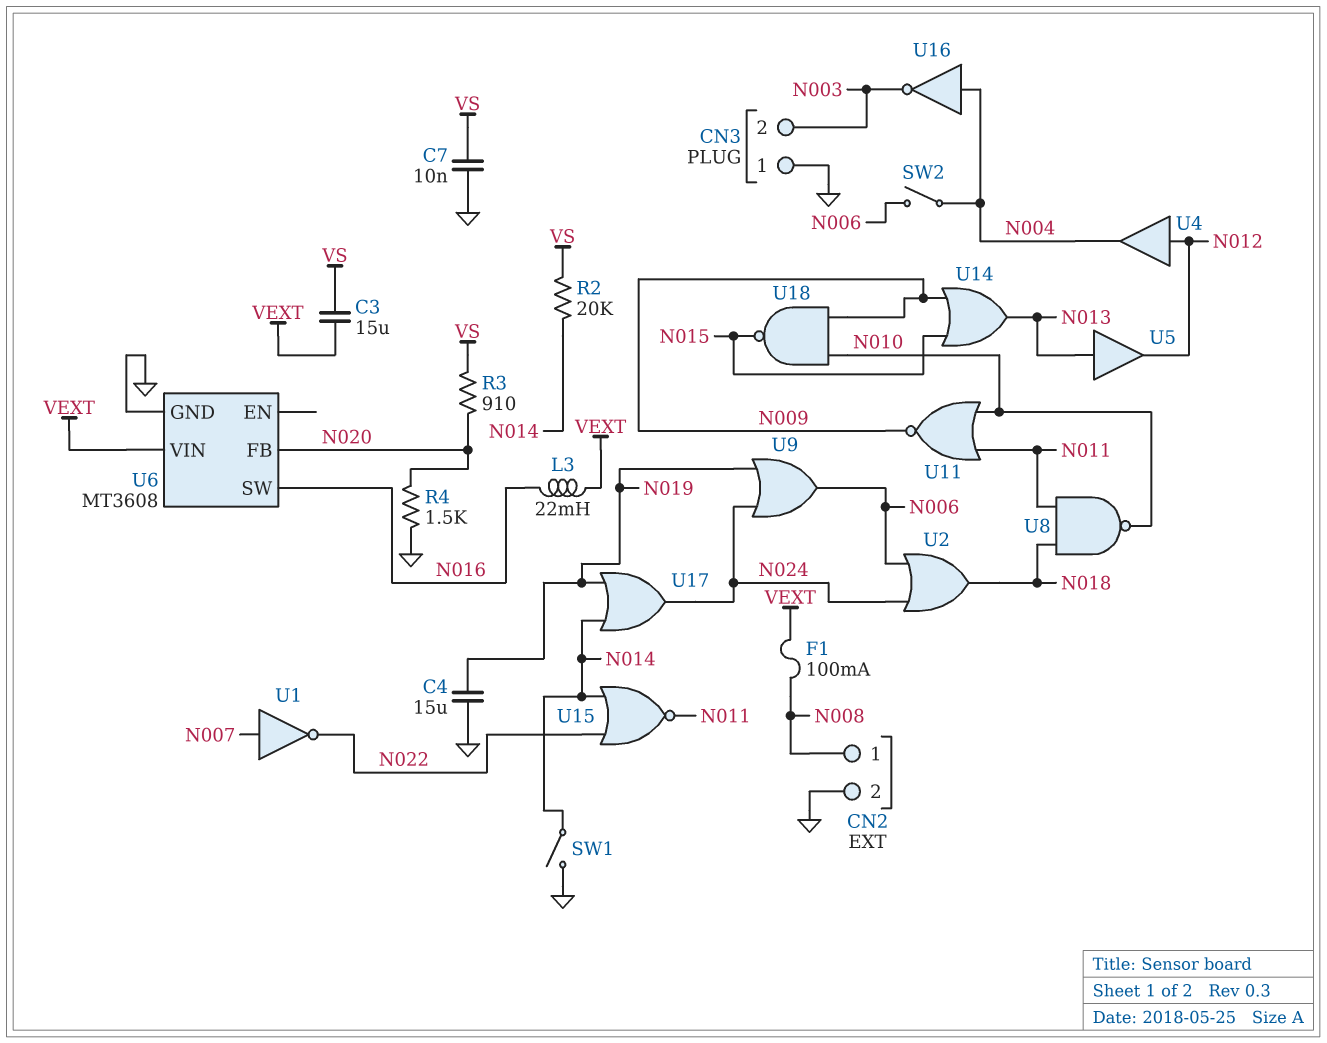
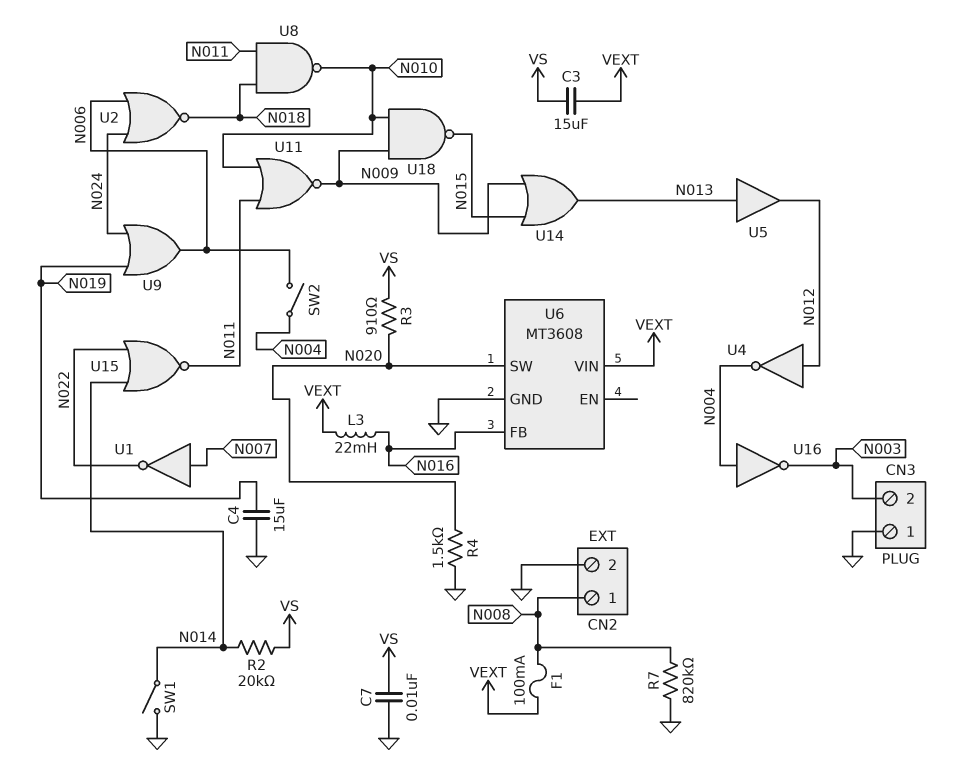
R7: none -> 820k (GND, N008)
U2: OR (in N006, in N024, out N018) -> NOR (in N006, in N024, out N018)
U4: buffer (in N012, out N004) -> NOT (in N012, out N004)
U6 pin FB: N020 -> N016
U6 pin SW: N016 -> N020
U17: OR (in N014, in N019, out N024) -> none

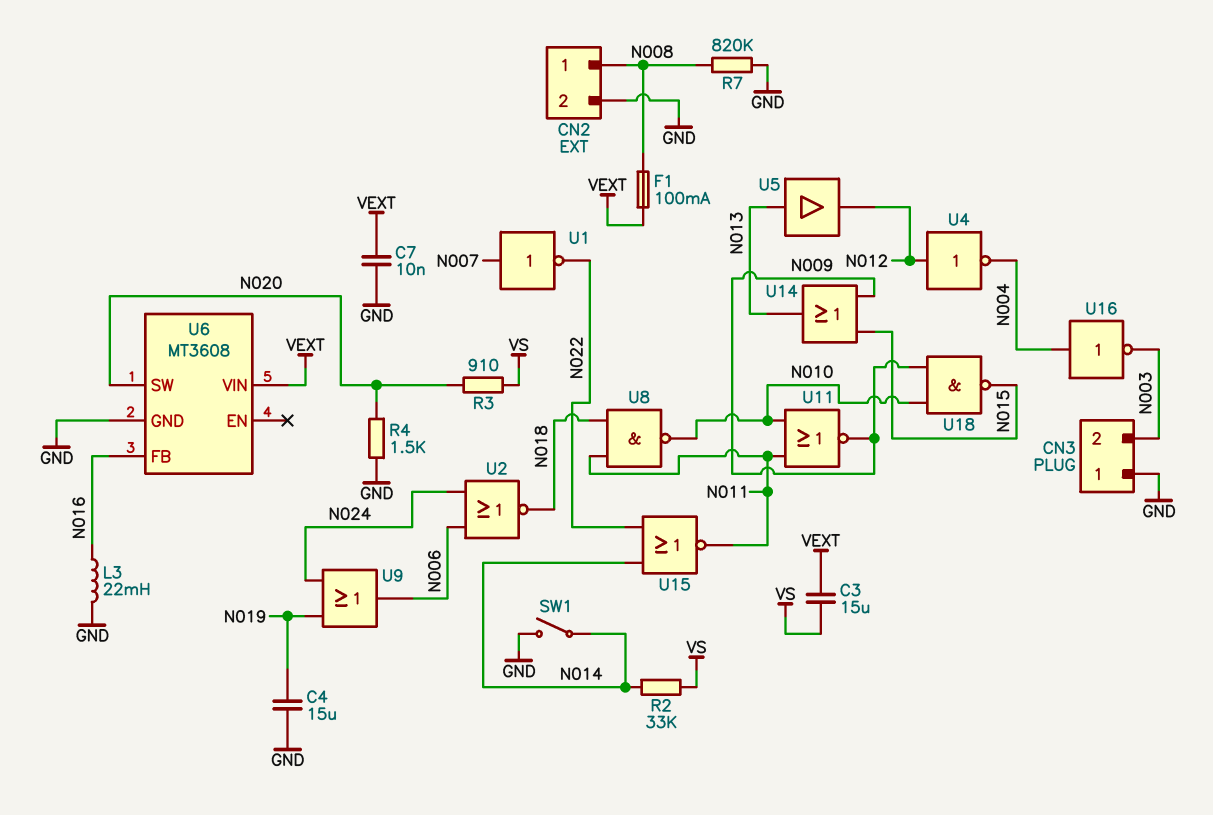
C7: 10nF (GND, VS) -> 10nF (GND, VEXT)
L3: 22mH (N016, VEXT) -> 22mH (GND, N016)
R2: 20k (N014, VS) -> 33k (N014, VS)
SW2: switch (N004, N006) -> none

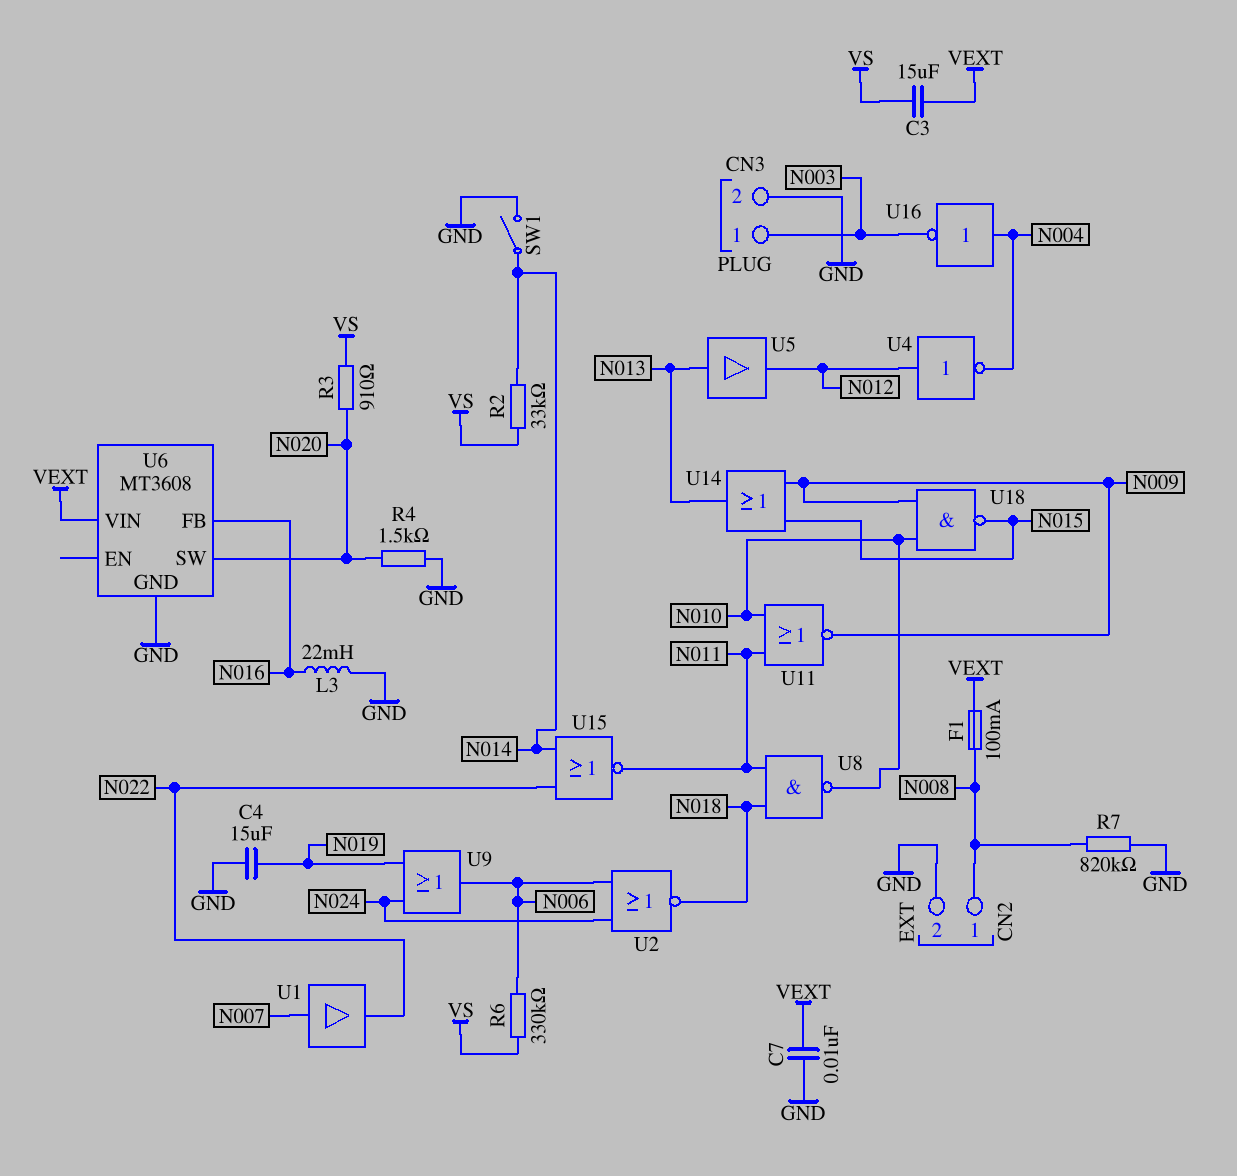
CN3 pin 1: GND -> N003
CN3 pin 2: N003 -> GND
R6: none -> 330k (N006, VS)
U1: NOT (in N007, out N022) -> buffer (in N007, out N022)

